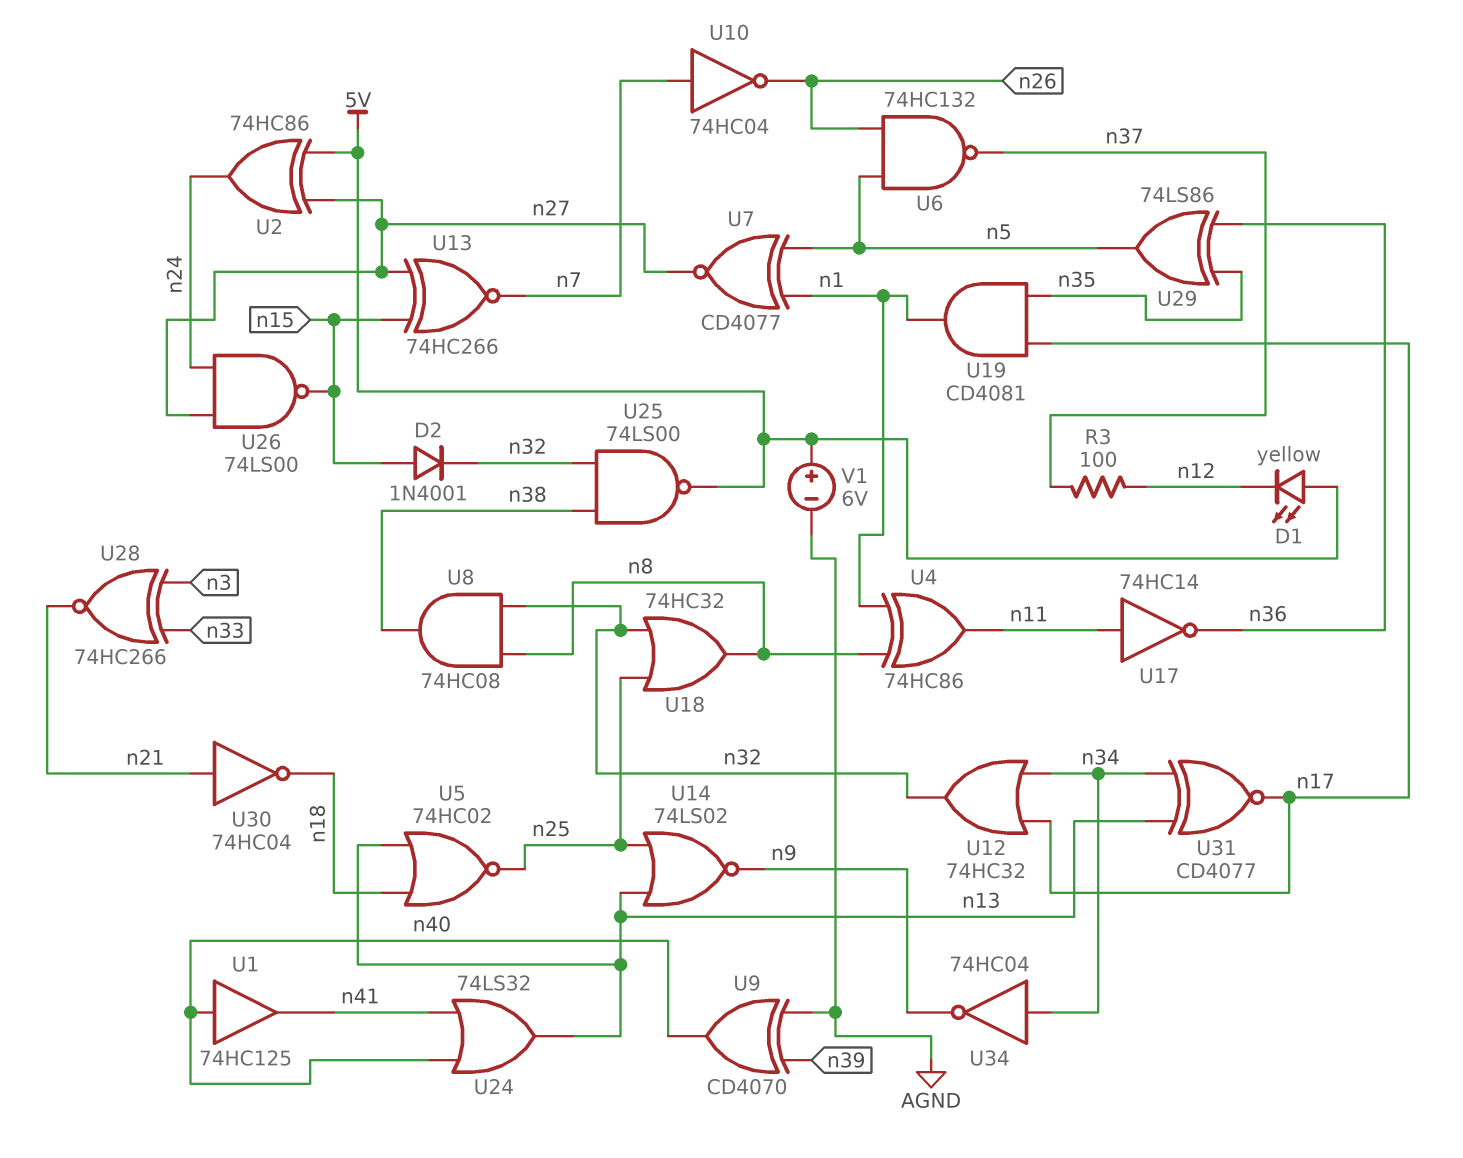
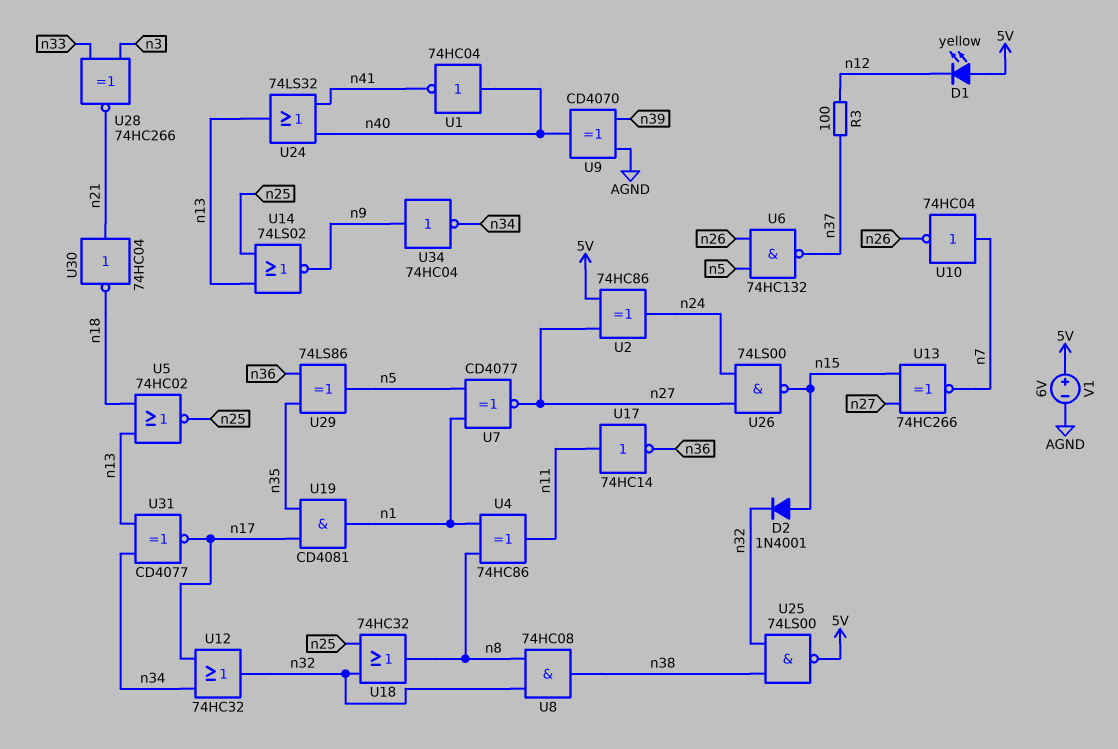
U1: buffer 74HC125 (in n40, out n41) -> NOT 74HC04 (in n40, out n41)
U34: NOT 74HC04 (in n34, out n9) -> NOT 74HC04 (in n9, out n34)

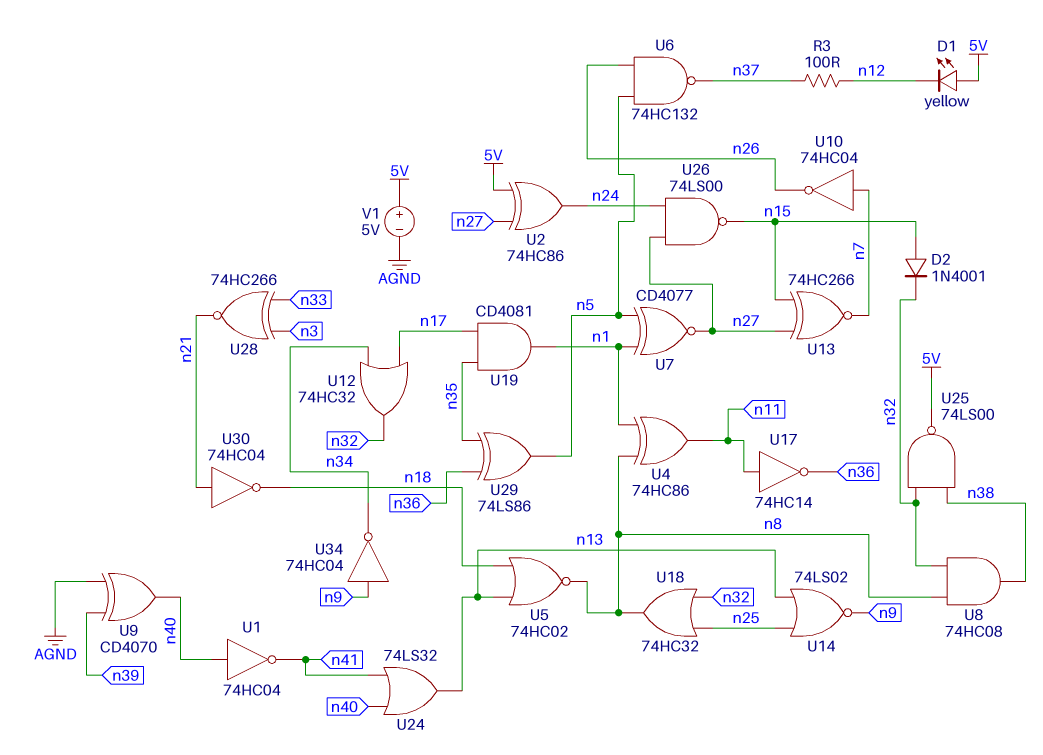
U5: NOR 74HC02 (in n13, in n18, out n25) -> NOR 74HC02 (in n13, in n18, out n8)
U31: XNOR CD4077 (in n13, in n34, out n17) -> none
V1: 6V (plus 5V, minus AGND) -> 5V (plus 5V, minus AGND)

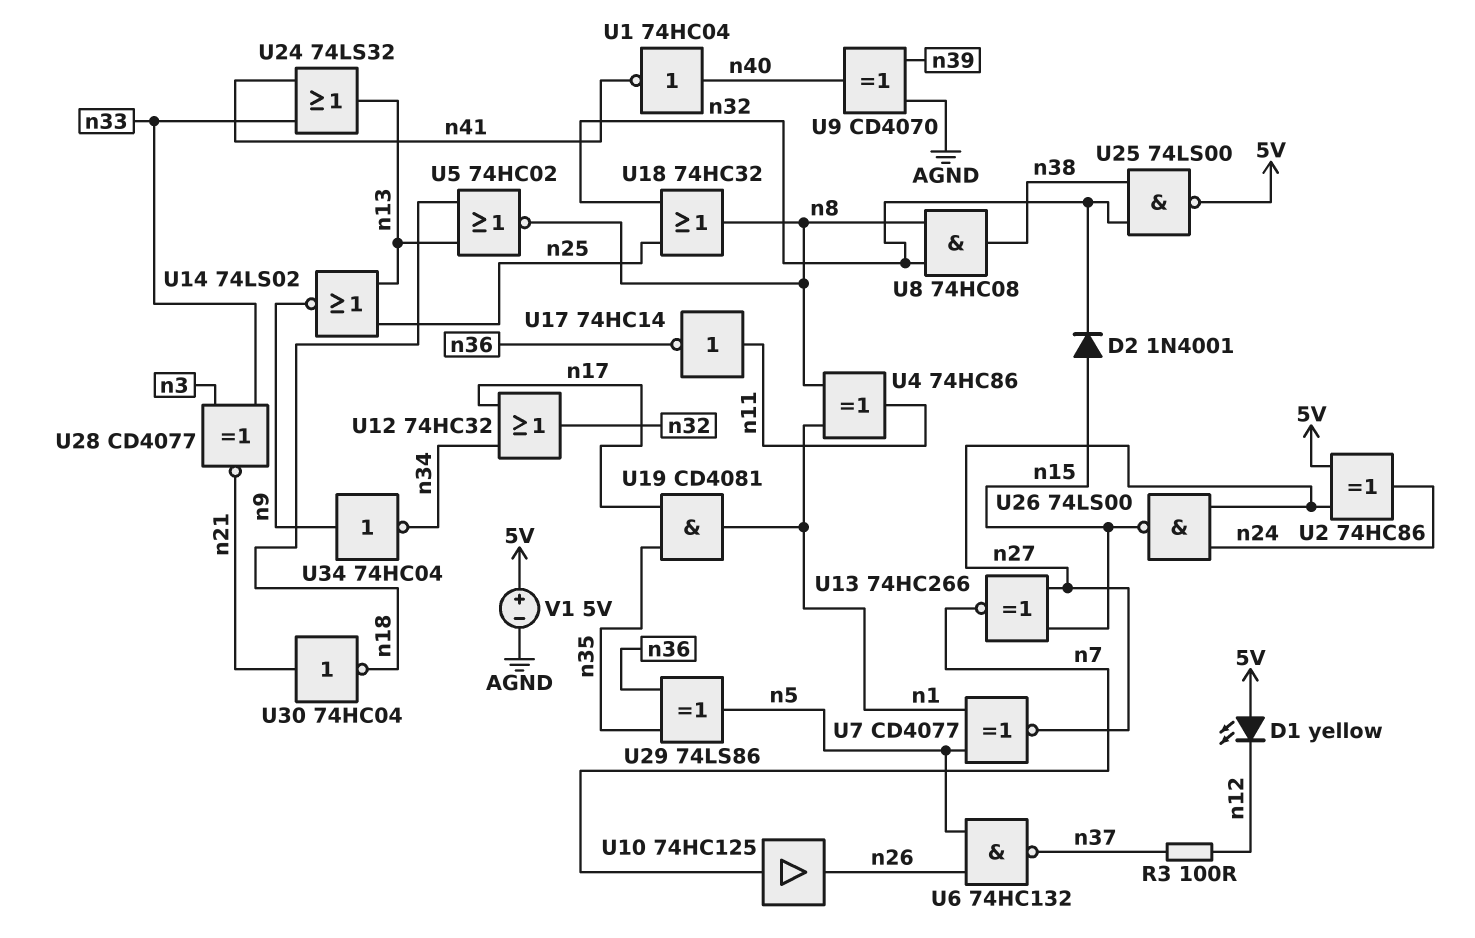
U10: NOT 74HC04 (in n7, out n26) -> buffer 74HC125 (in n7, out n26)
U24: OR 74LS32 (in n40, in n41, out n13) -> OR 74LS32 (in n33, in n41, out n13)
U28: XNOR 74HC266 (in n3, in n33, out n21) -> XNOR CD4077 (in n3, in n33, out n21)

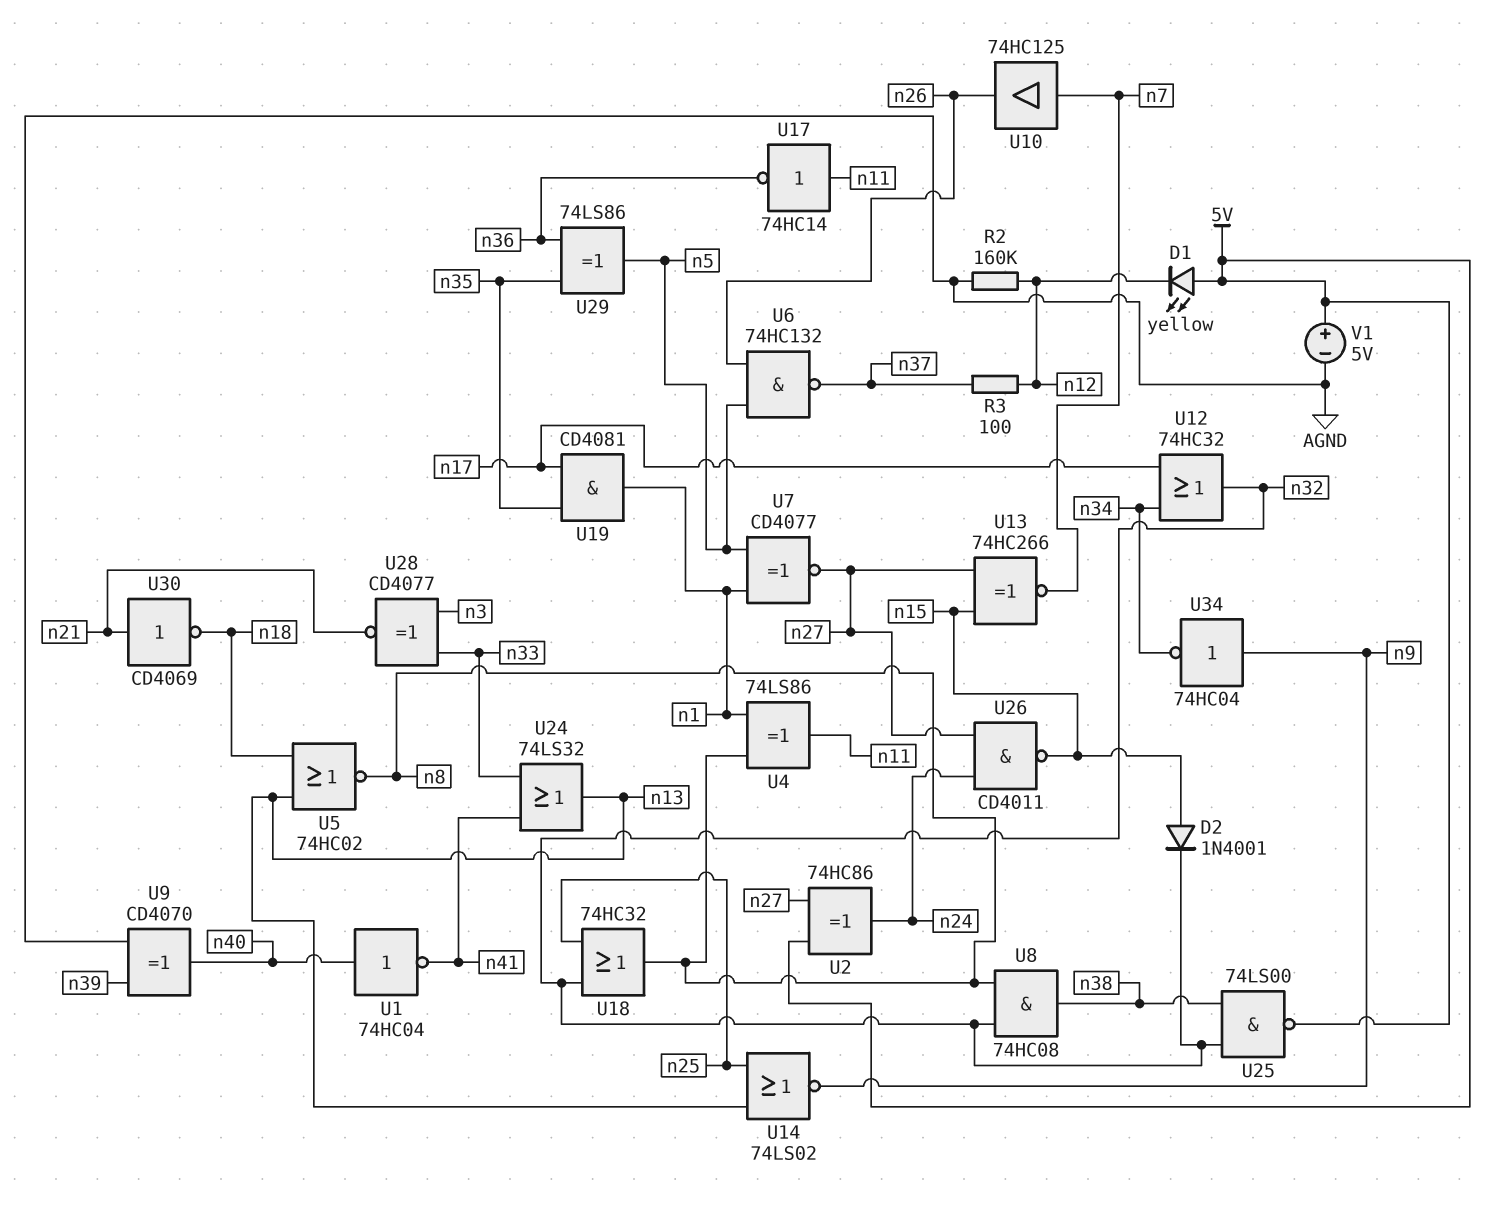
R2: none -> 160k (AGND, n12)
U4: XOR 74HC86 (in n1, in n8, out n11) -> XOR 74LS86 (in n1, in n8, out n11)
U26: NAND 74LS00 (in n24, in n27, out n15) -> NAND CD4011 (in n24, in n27, out n15)
U30: NOT 74HC04 (in n21, out n18) -> NOT CD4069 (in n21, out n18)

